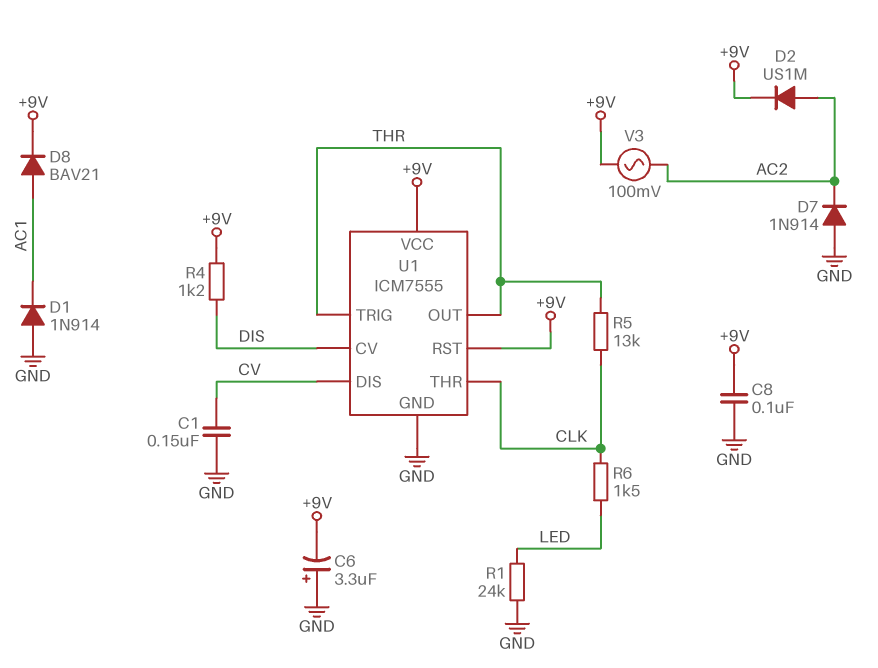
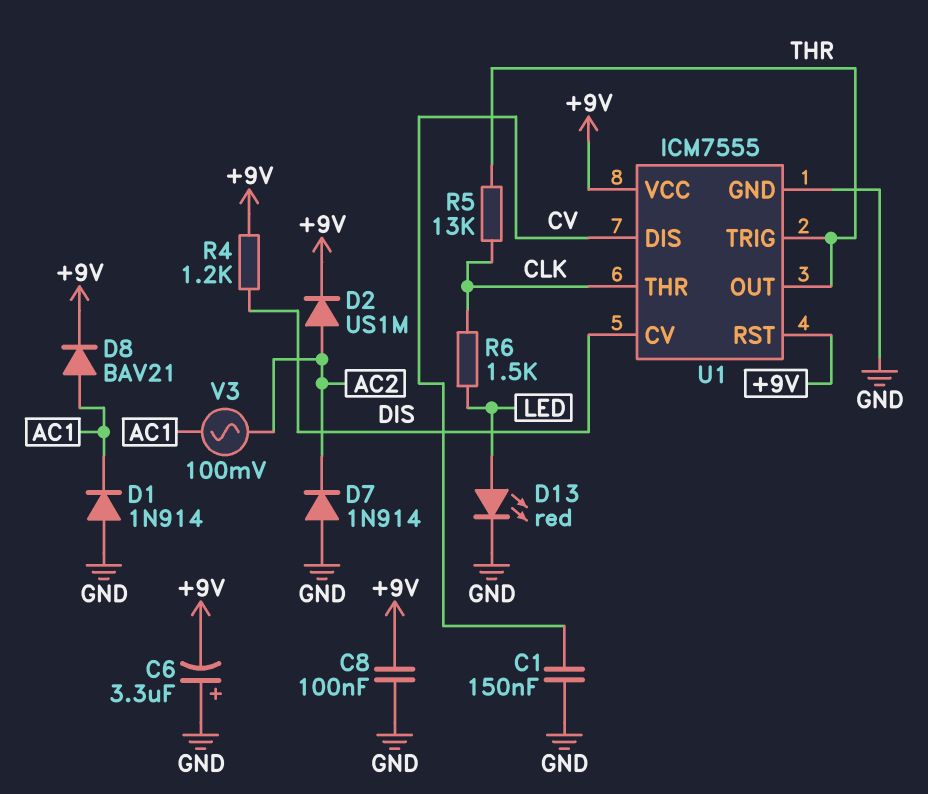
D13: none -> LED red (A LED, K GND)
R1: 24k (GND, LED) -> none
V3: AC 100mV (+9V, AC2) -> AC 100mV (AC1, AC2)

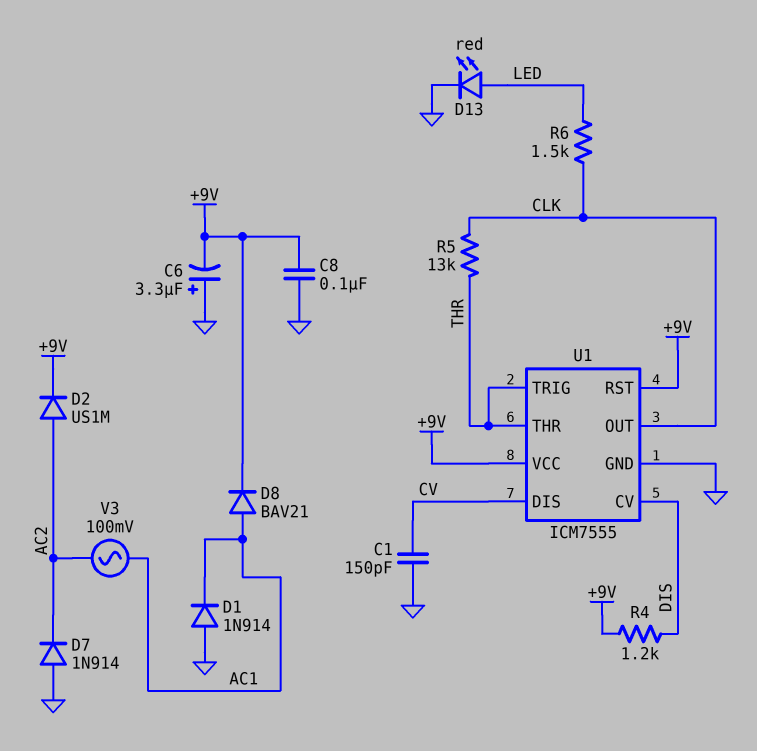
C1: 150nF (CV, GND) -> 150pF (CV, GND)
U1 pin OUT: THR -> CLK
U1 pin THR: CLK -> THR

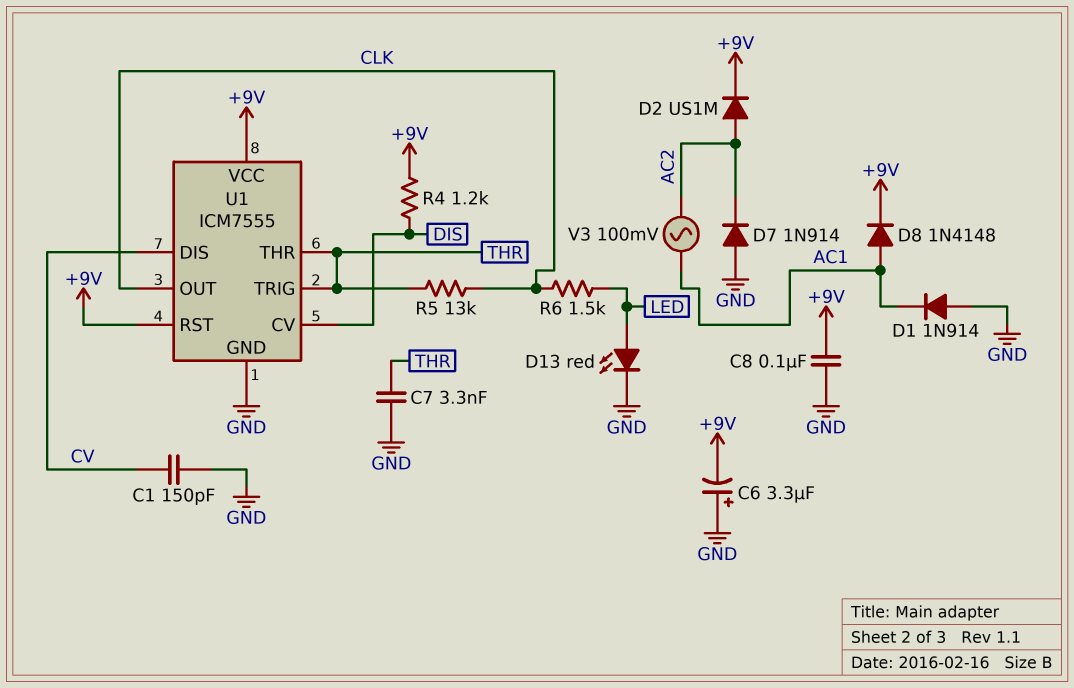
C7: none -> 3.3nF (GND, THR)
D8: diode BAV21 (A AC1, K +9V) -> diode 1N4148 (A AC1, K +9V)

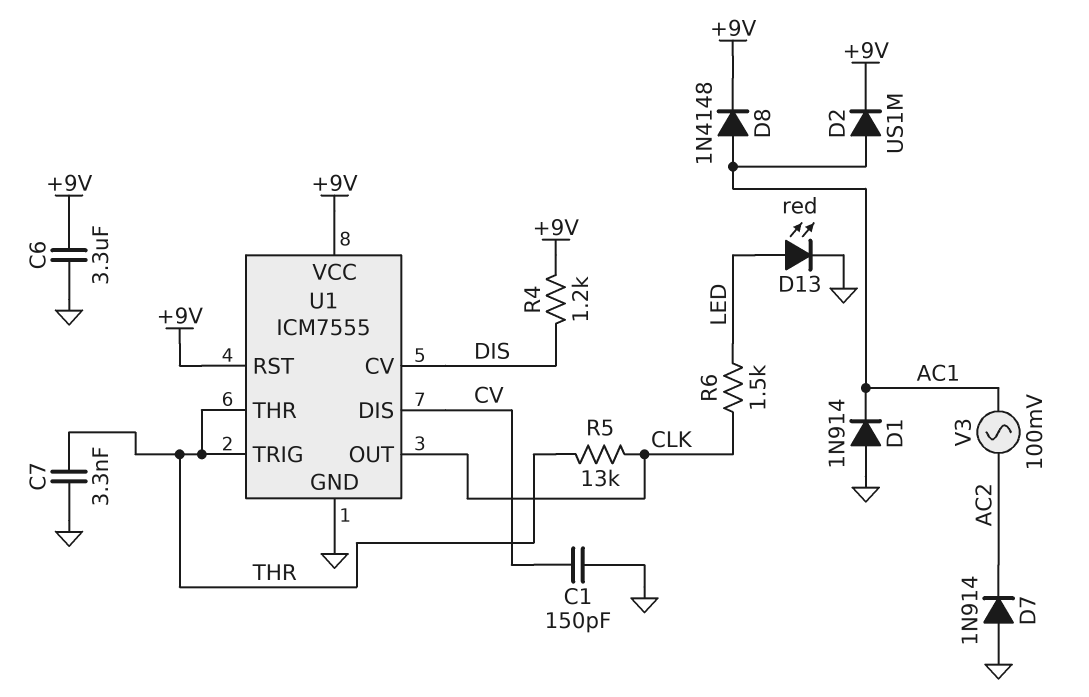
C6: 3.3uF (plus GND, minus +9V) -> 3.3uF (+9V, GND)
C8: 100nF (+9V, GND) -> none
D2: diode US1M (A AC2, K +9V) -> diode US1M (A AC1, K +9V)

